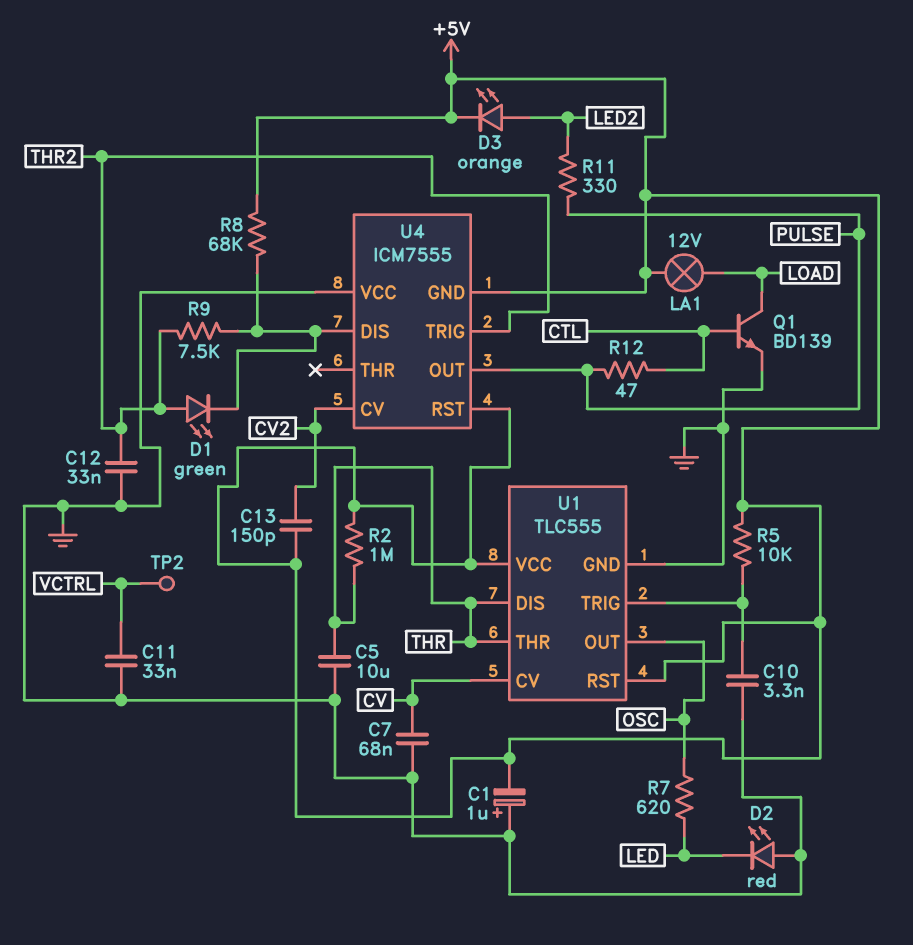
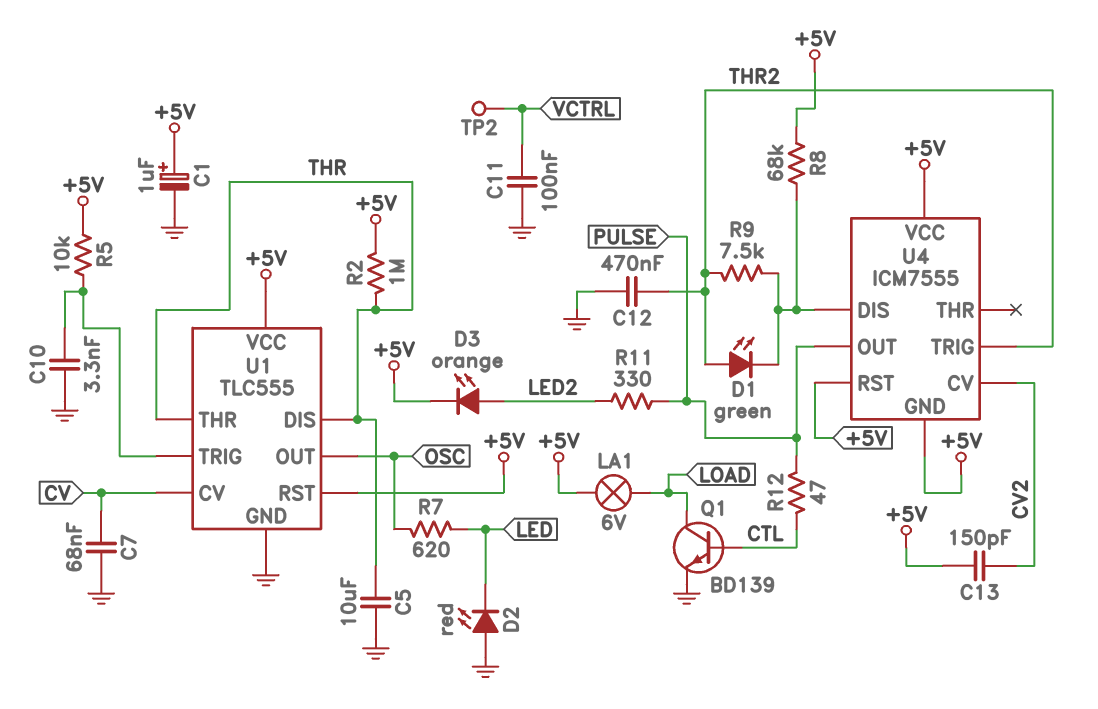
C1: 1uF (plus GND, minus +5V) -> 1uF (plus +5V, minus GND)
C11: 33nF (GND, VCTRL) -> 100nF (GND, VCTRL)
C12: 33nF (GND, THR2) -> 470nF (GND, THR2)
LA1: lamp 12V (+5V, LOAD) -> lamp 6V (+5V, LOAD)
U4 pin VCC: GND -> +5V

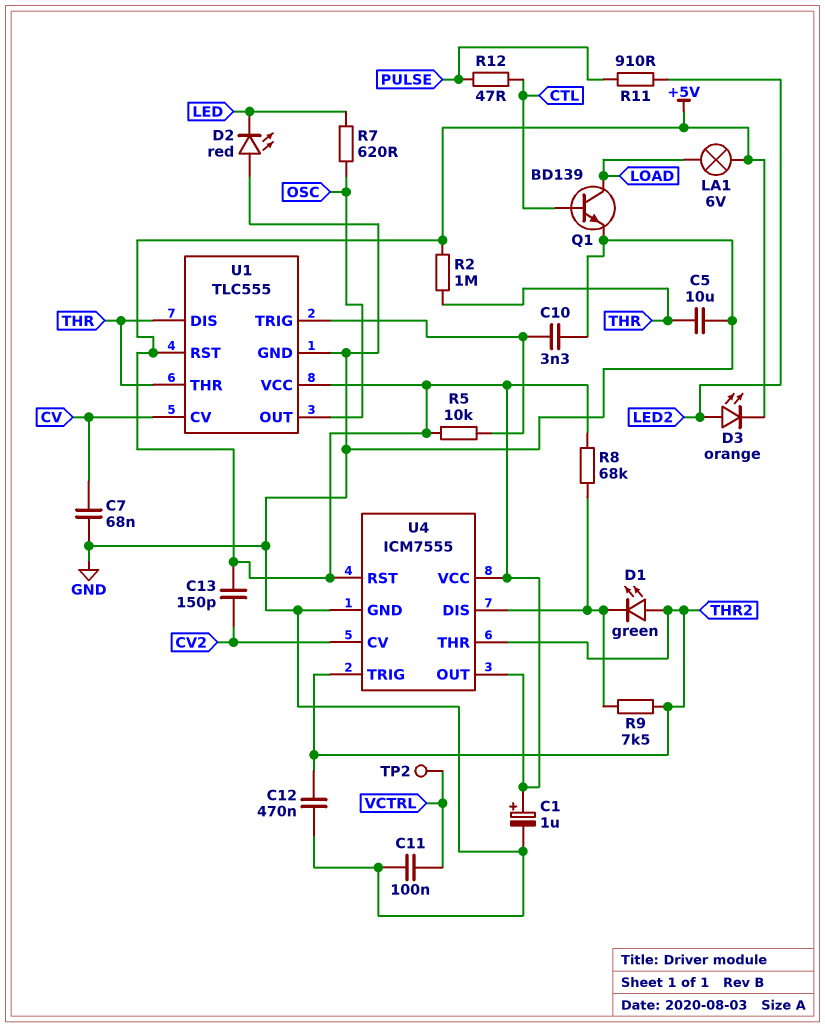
R11: 330 (LED2, PULSE) -> 910 (LED2, PULSE)
U4 pin GND: +5V -> GND
U4 pin OUT: PULSE -> +5V
U4 pin THR: none -> THR2

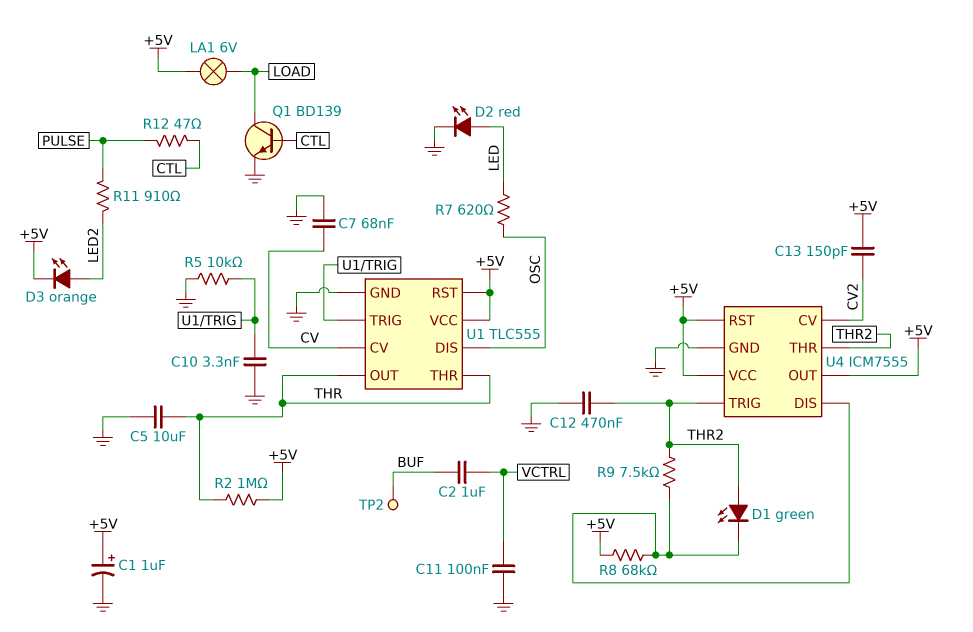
C2: none -> 1uF (BUF, VCTRL)
D2: LED red (A GND, K LED) -> LED red (A LED, K GND)
R5: 10k (+5V, U1/TRIG) -> 10k (GND, U1/TRIG)
TP2: test point (VCTRL) -> test point (BUF)
U1 pin DIS: THR -> OSC
U1 pin OUT: OSC -> THR

